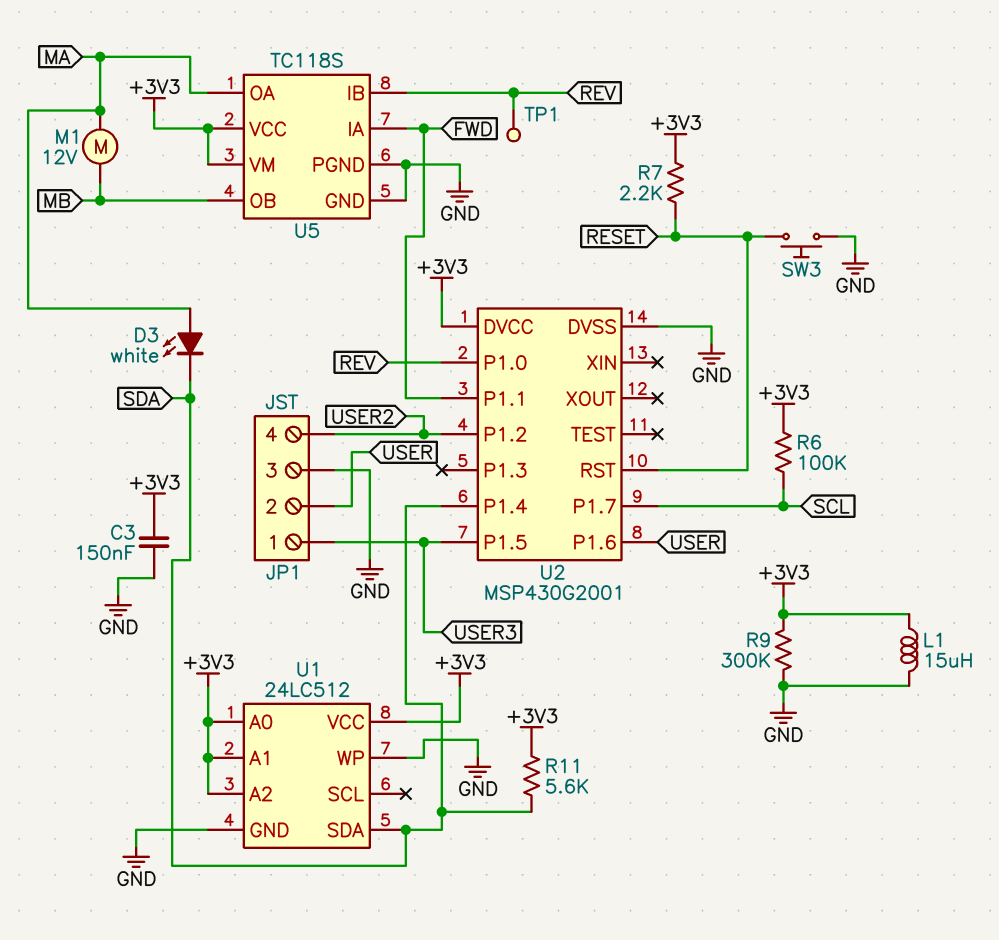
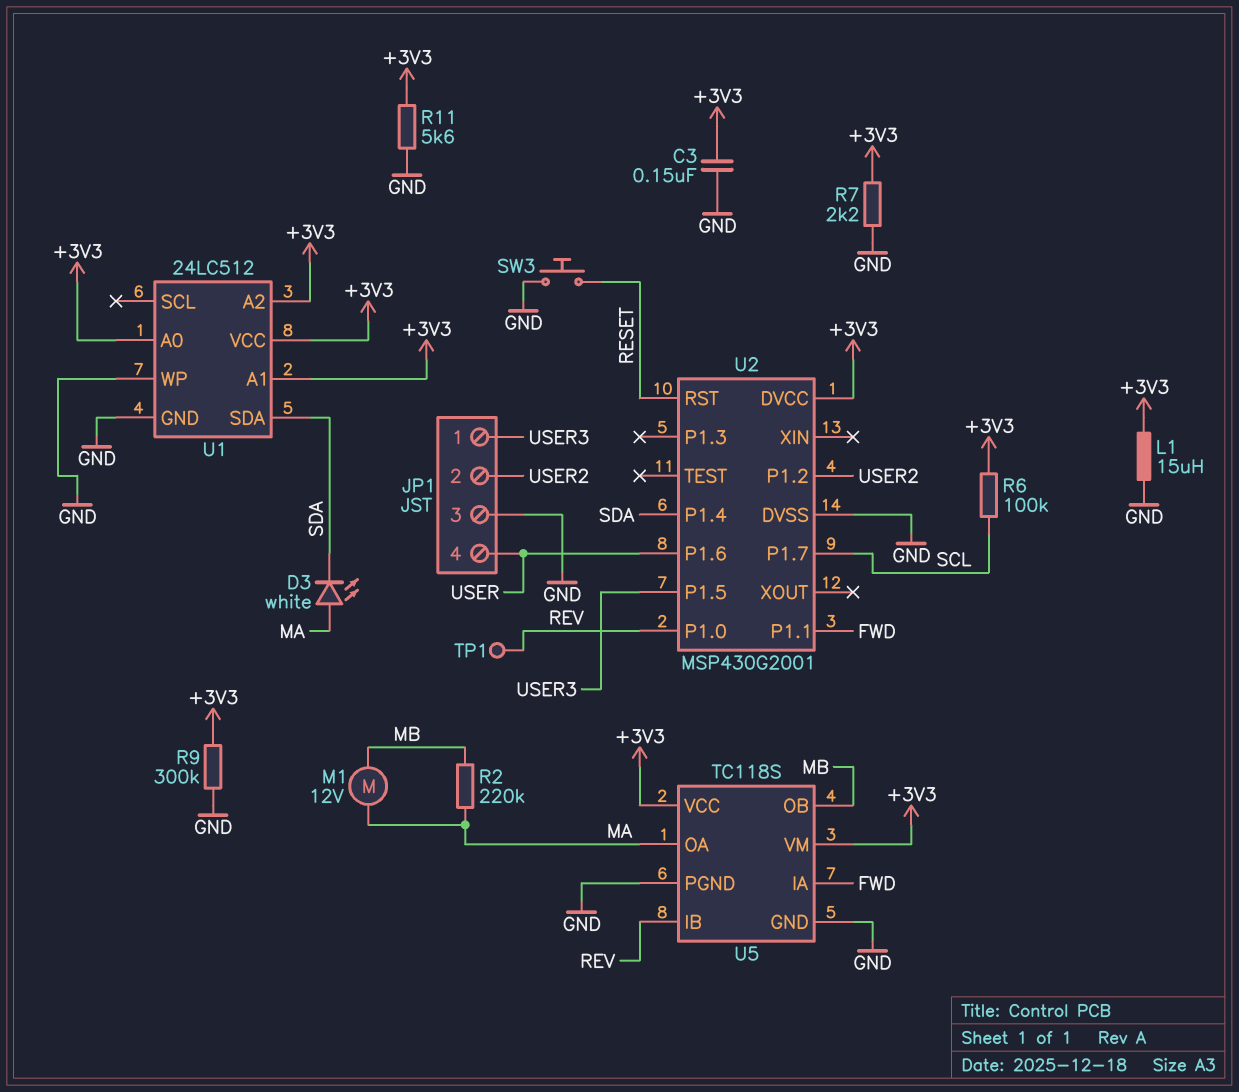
JP1 pin 2: USER -> USER2
JP1 pin 4: USER2 -> USER
R2: none -> 220k (MA, MB)
R7: 2.2k (+3V3, RESET) -> 2.2k (+3V3, GND)
R11: 5.6k (+3V3, SDA) -> 5.6k (+3V3, GND)

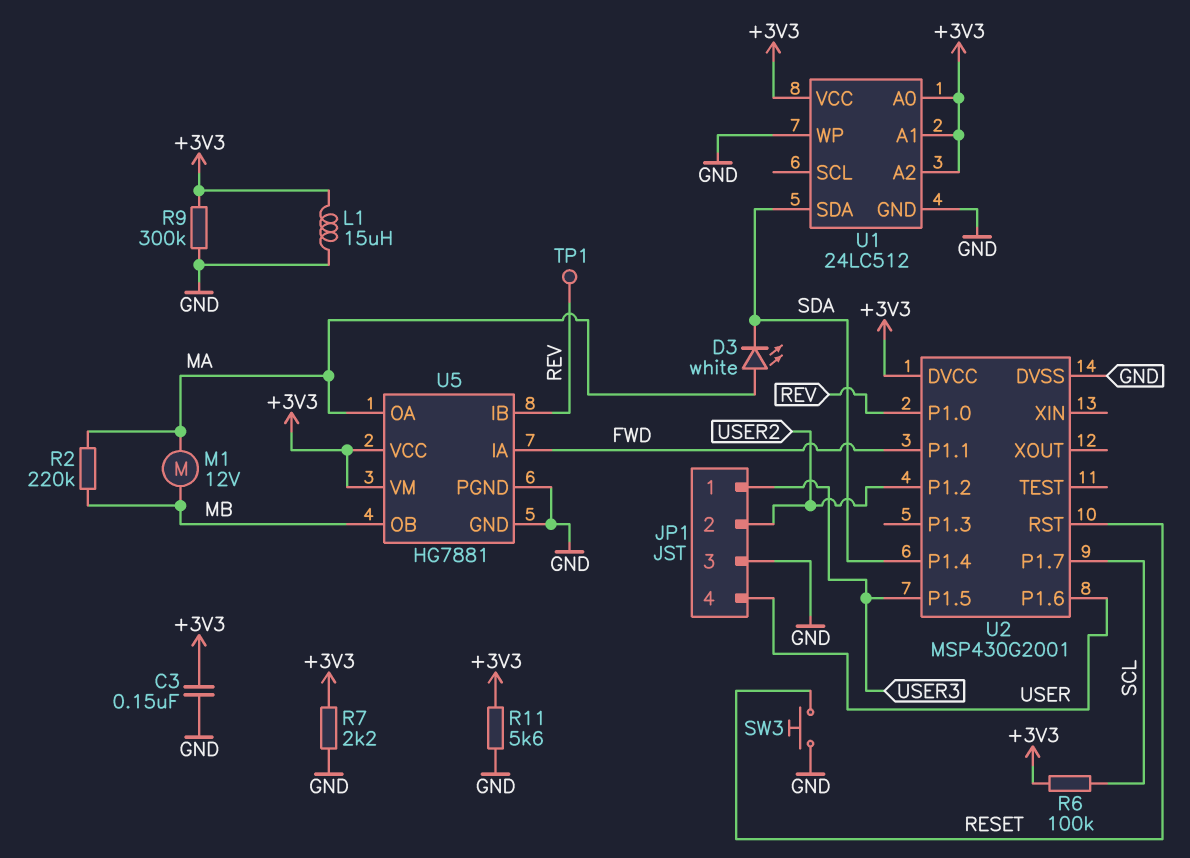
U5: TC118S -> HG7881

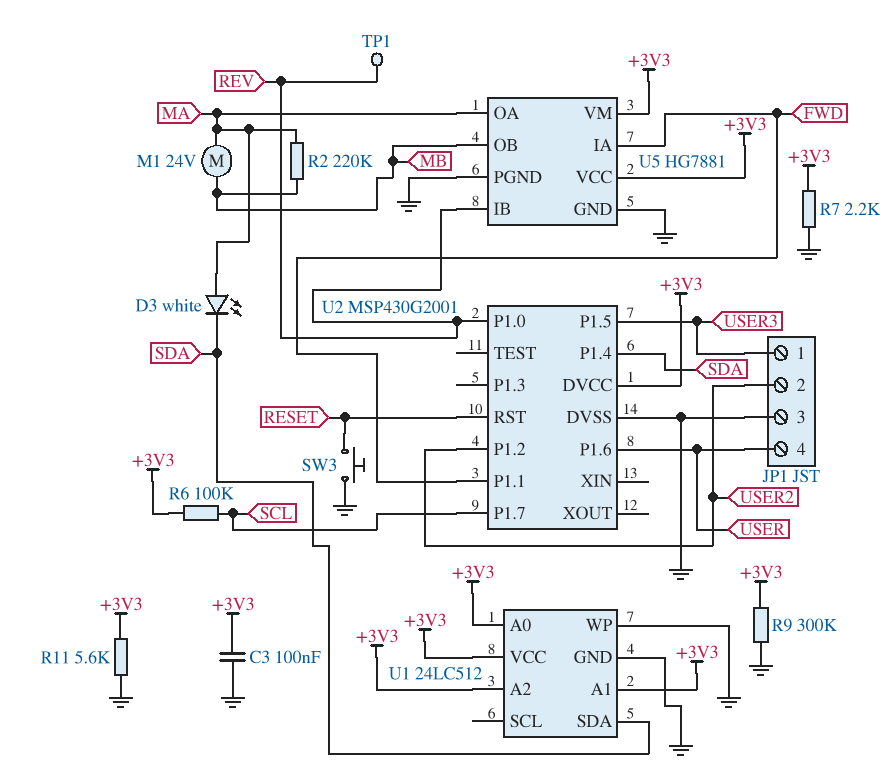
C3: 150nF (+3V3, GND) -> 100nF (+3V3, GND)
L1: 15uH (+3V3, GND) -> none
M1: motor 12V (MA, MB) -> motor 24V (MA, MB)

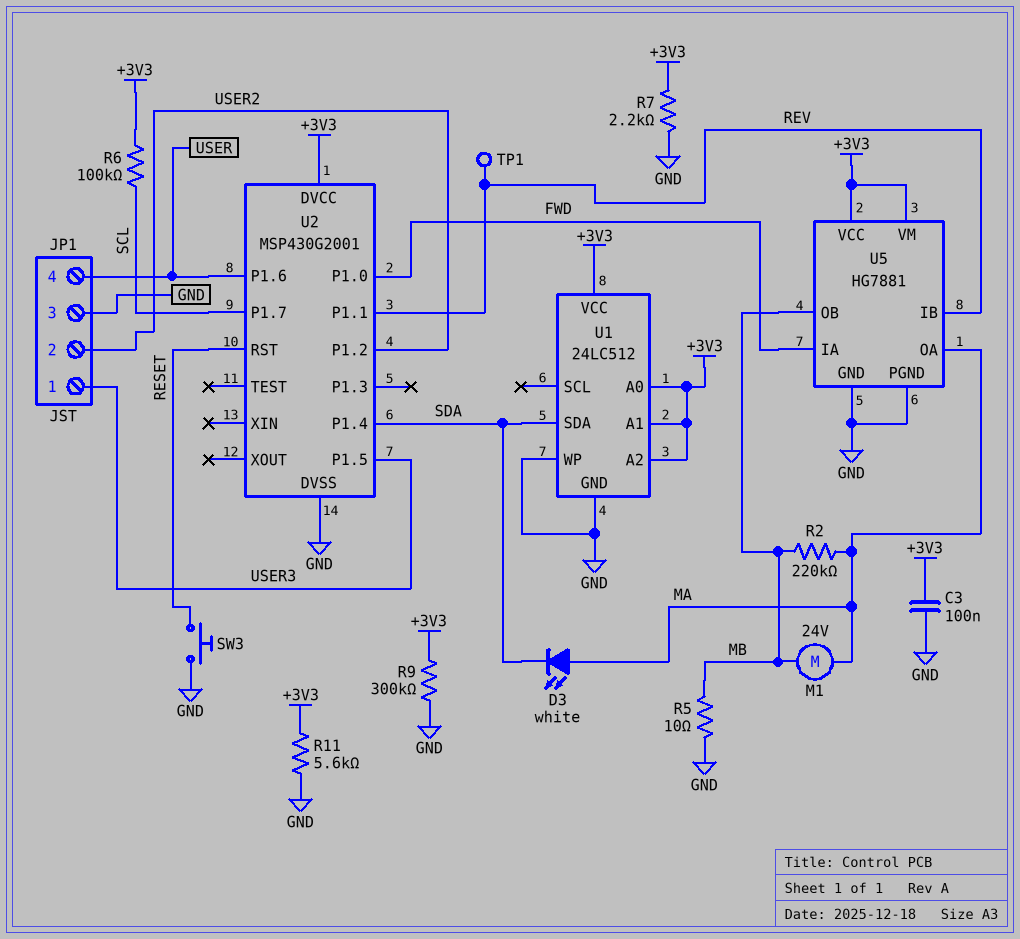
R5: none -> 10 (GND, MB)
U2 pin P1.0: REV -> FWD
U2 pin P1.1: FWD -> REV

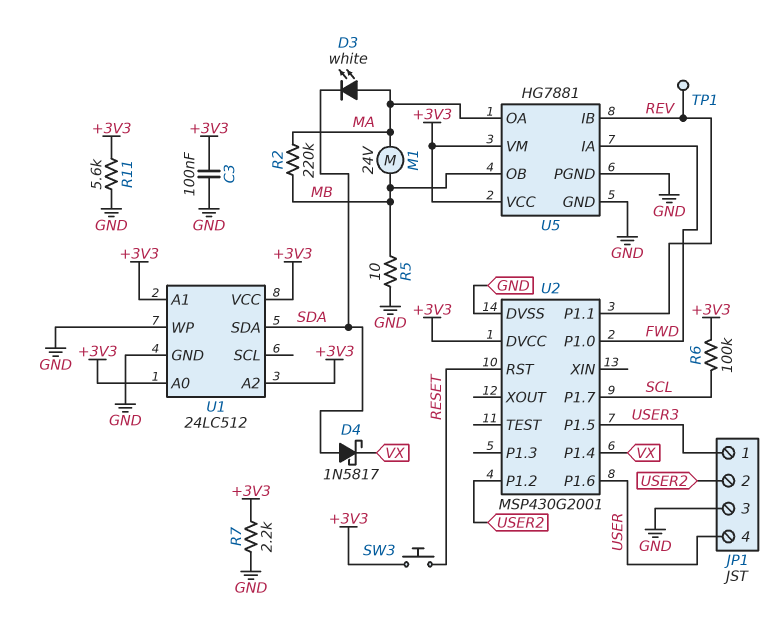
D4: none -> schottky 1N5817 (A SDA, K VX)
R9: 300k (+3V3, GND) -> none
SW3: button (GND, RESET) -> button (+3V3, RESET)
U2 pin P1.4: SDA -> VX

